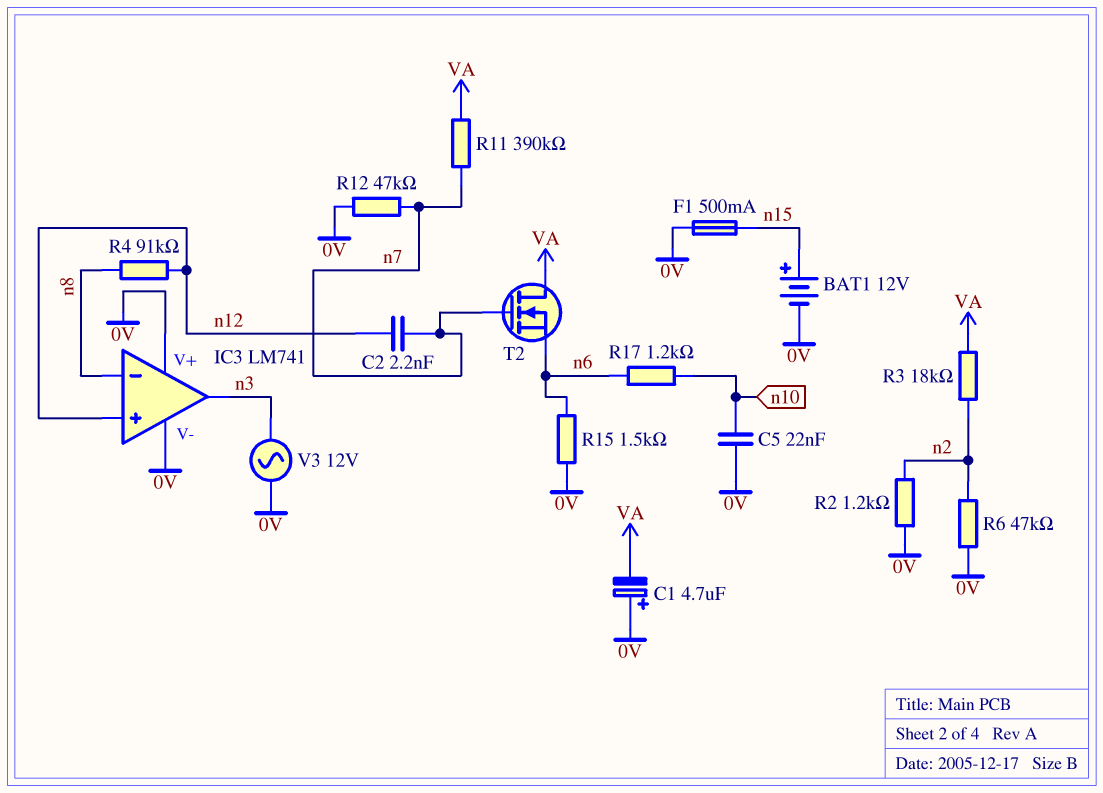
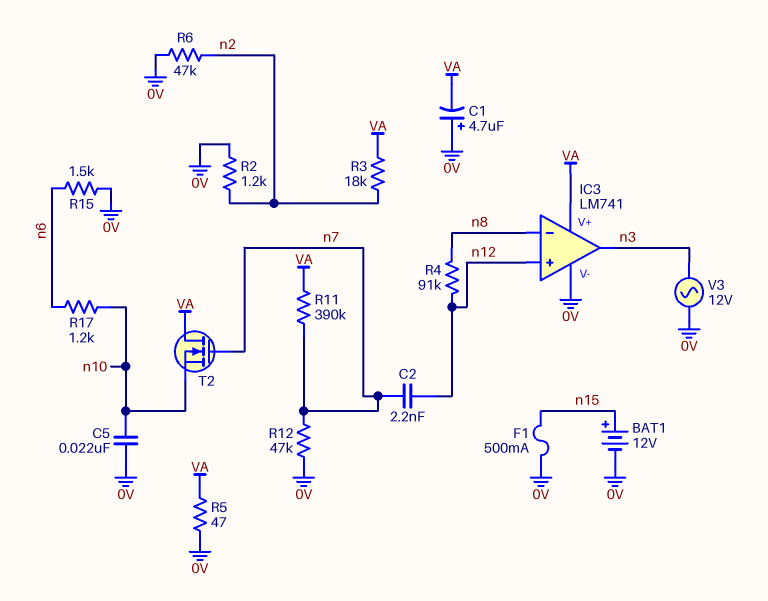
IC3 pin V+: 0V -> VA
R5: none -> 47 (0V, VA)
T2: NMOS (G n7, D VA, S n6) -> NMOS (G n7, D VA, S n10)

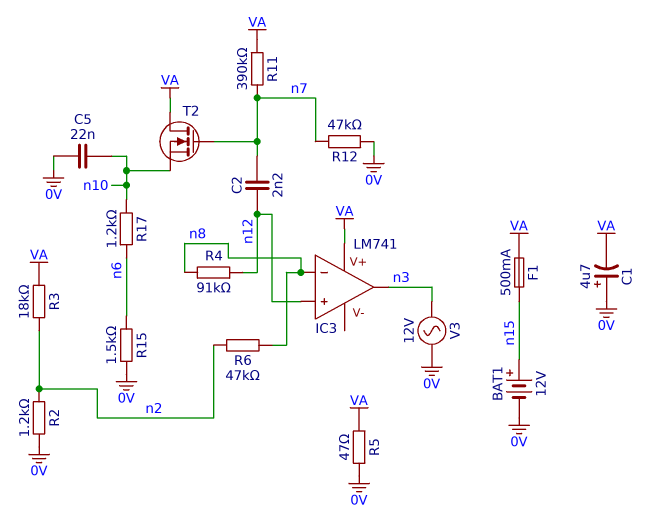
F1: 500mA (0V, n15) -> 500mA (VA, n15)
IC3 pin V-: 0V -> none
R6: 47k (0V, n2) -> 47k (n2, n8)

